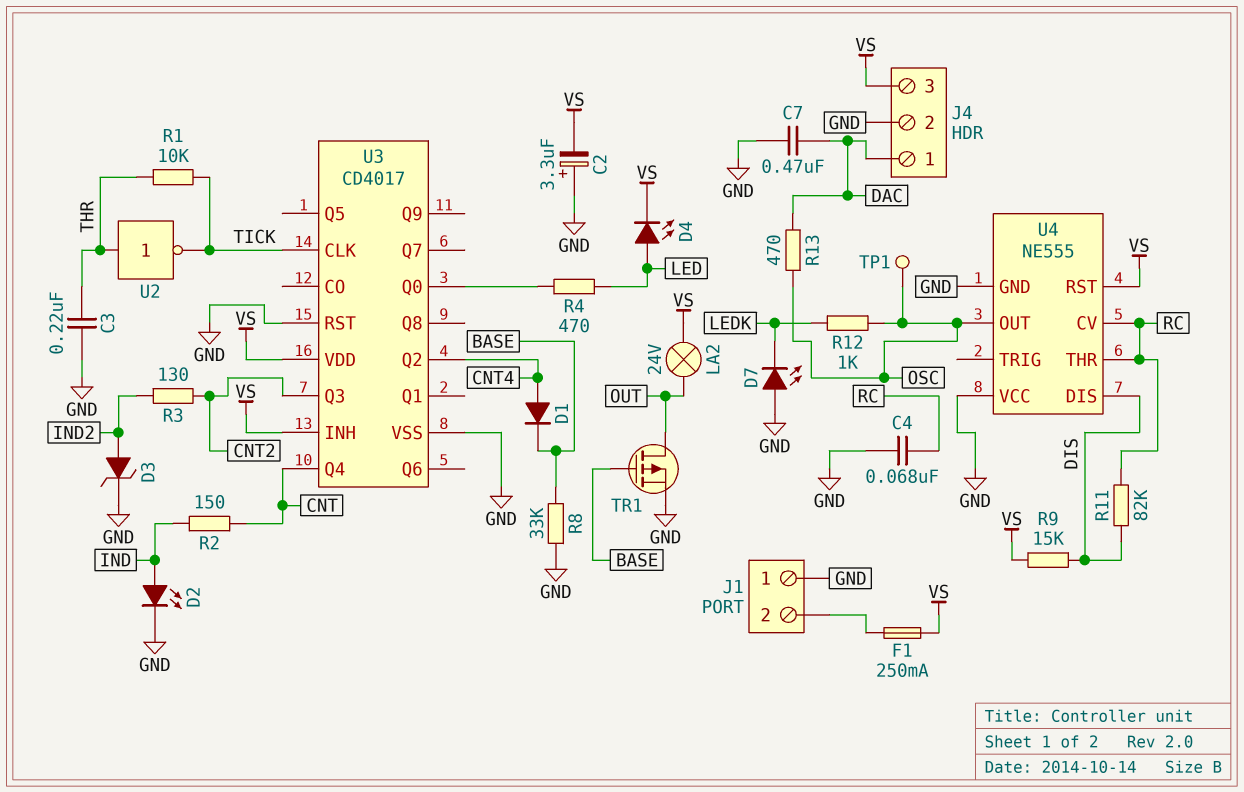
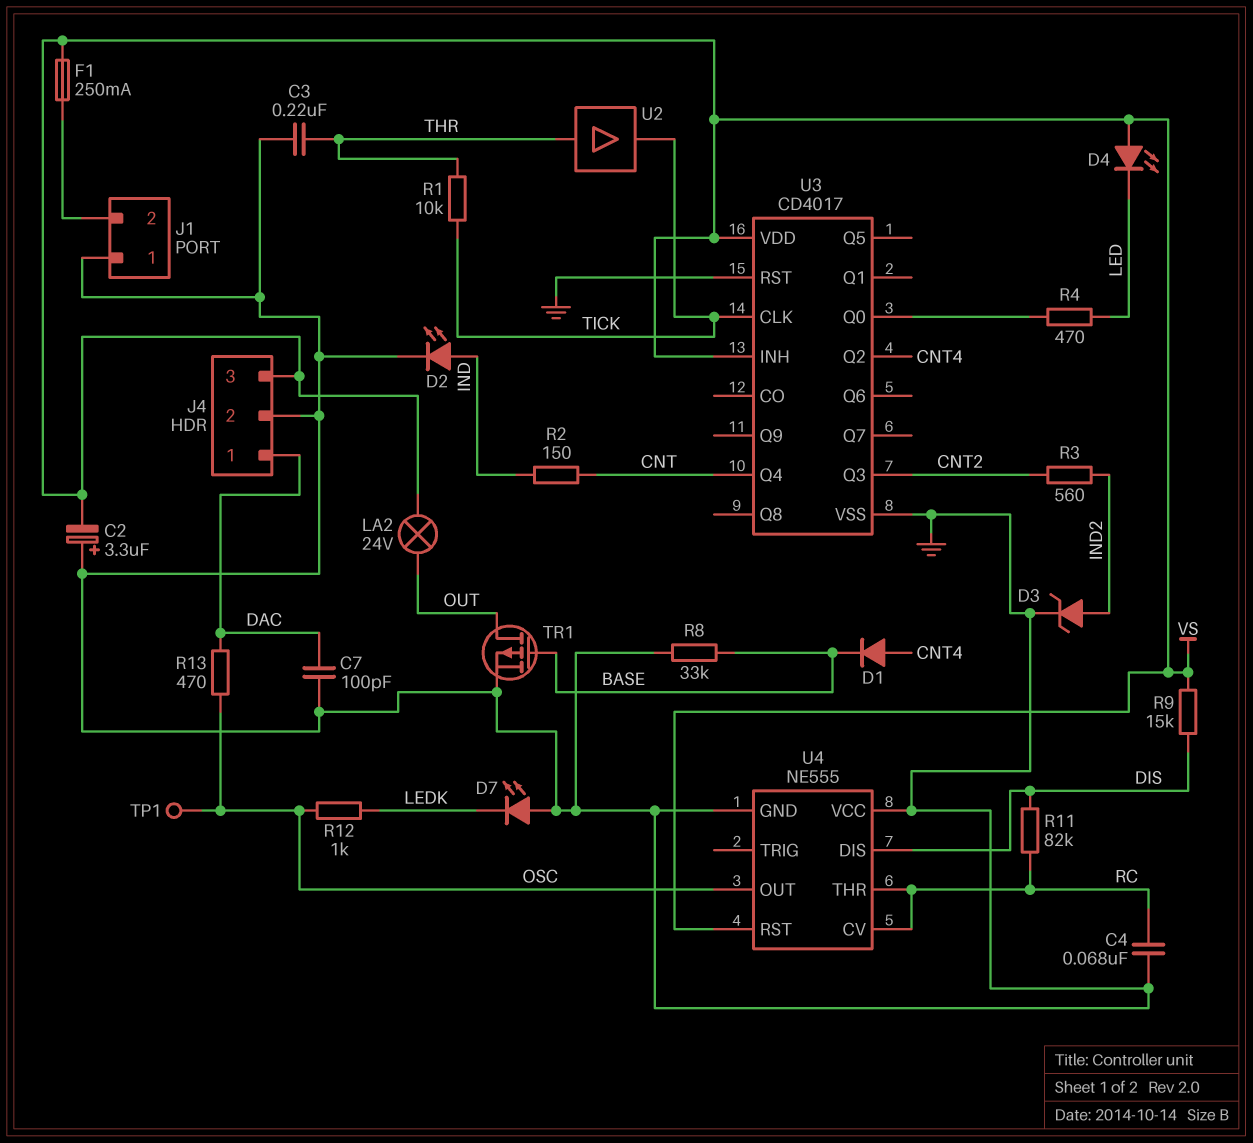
C7: 470nF (DAC, GND) -> 100pF (DAC, GND)
D4: LED (A LED, K VS) -> LED (A VS, K LED)
R3: 130 (CNT2, IND2) -> 560 (CNT2, IND2)
U2: NOT (in THR, out TICK) -> buffer (in THR, out TICK)

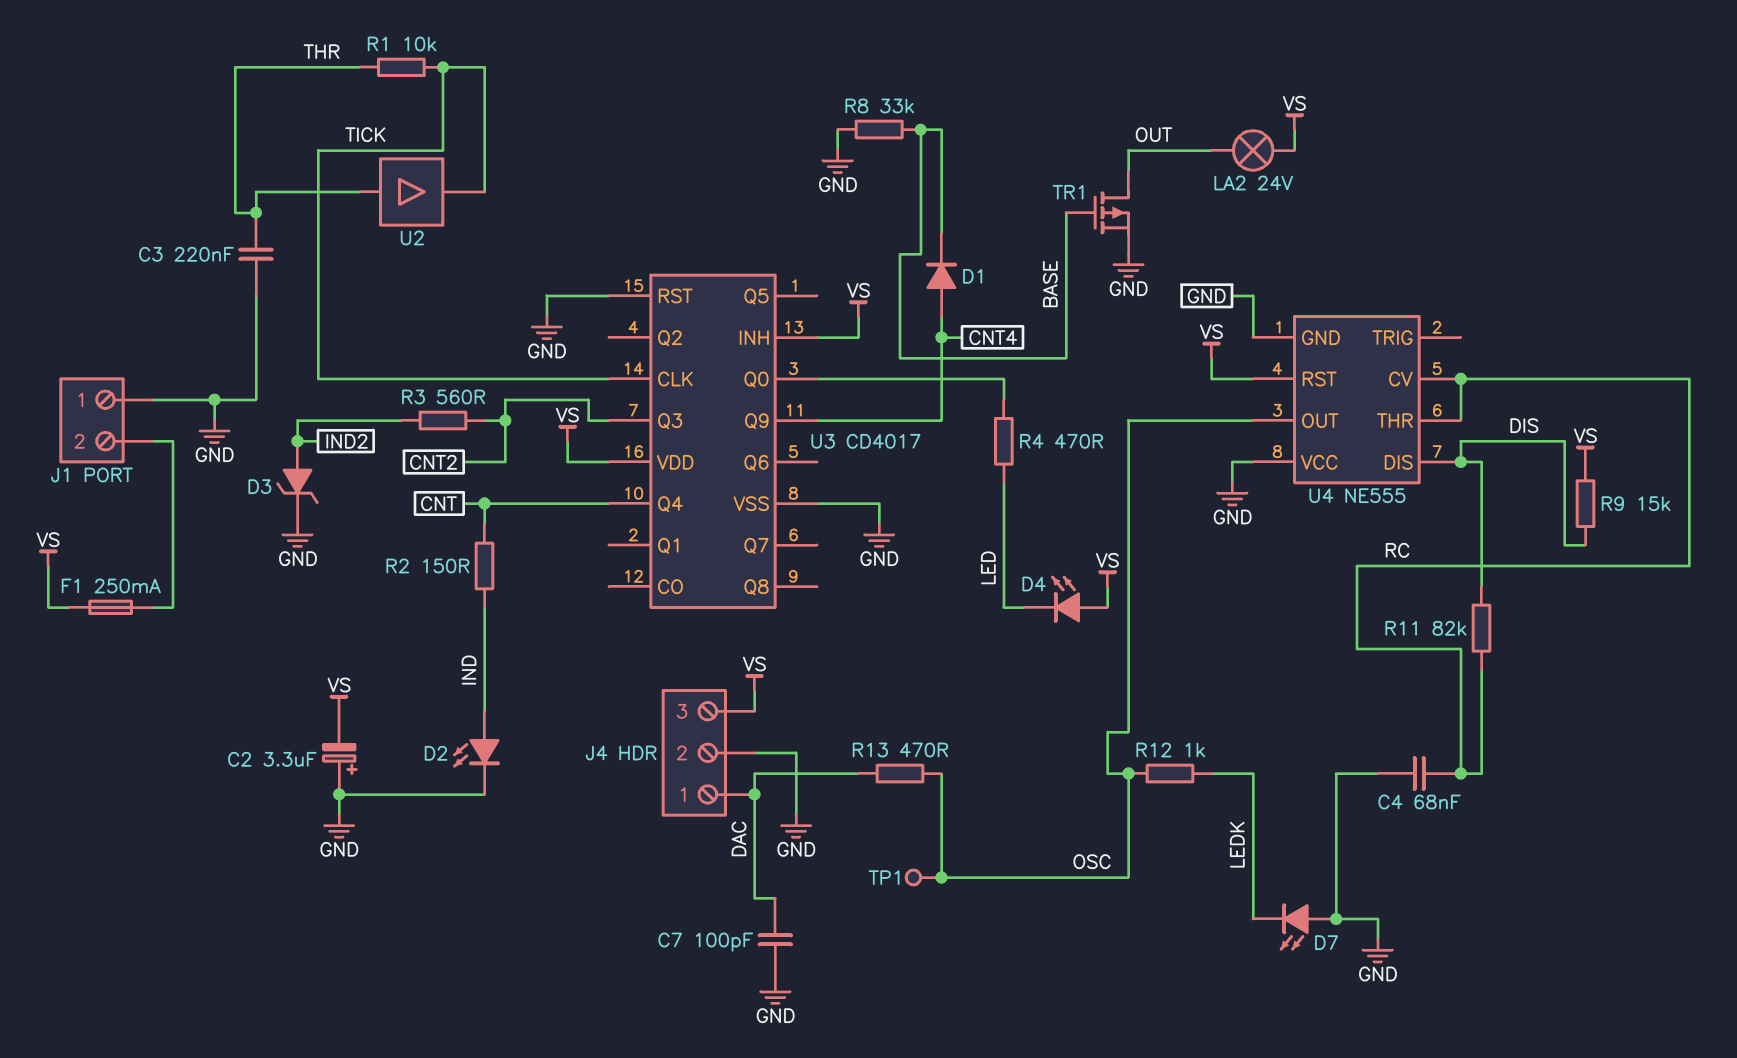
U3 pin Q2: CNT4 -> none
U3 pin Q9: none -> CNT4

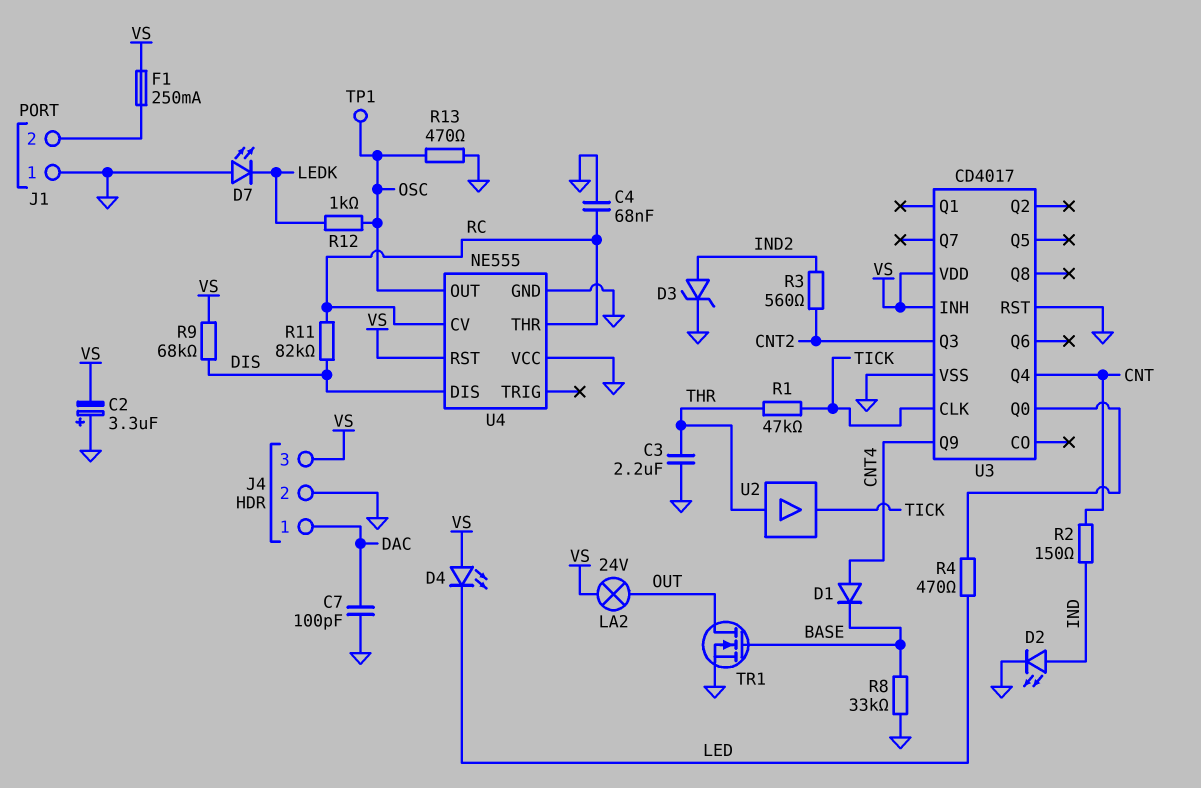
C3: 220nF (GND, THR) -> 2.2uF (GND, THR)
R1: 10k (THR, TICK) -> 47k (THR, TICK)
R9: 15k (DIS, VS) -> 68k (DIS, VS)
R13: 470 (DAC, OSC) -> 470 (GND, OSC)
TR1: PMOS (G BASE, D OUT, S GND) -> NMOS (G BASE, D OUT, S GND)

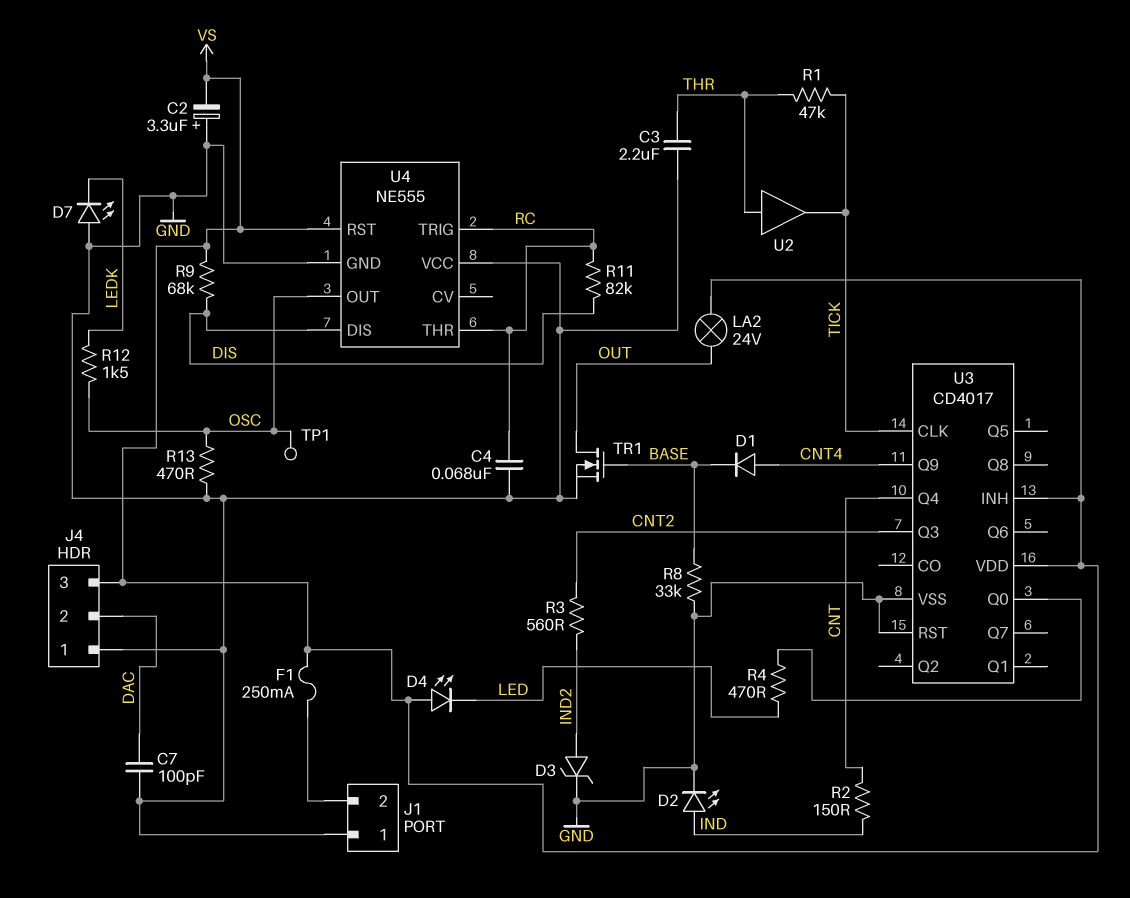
J4 pin 1: DAC -> GND
J4 pin 2: GND -> DAC
R12: 1k (LEDK, OSC) -> 1.5k (LEDK, OSC)
U4 pin CV: RC -> none
U4 pin TRIG: none -> RC

